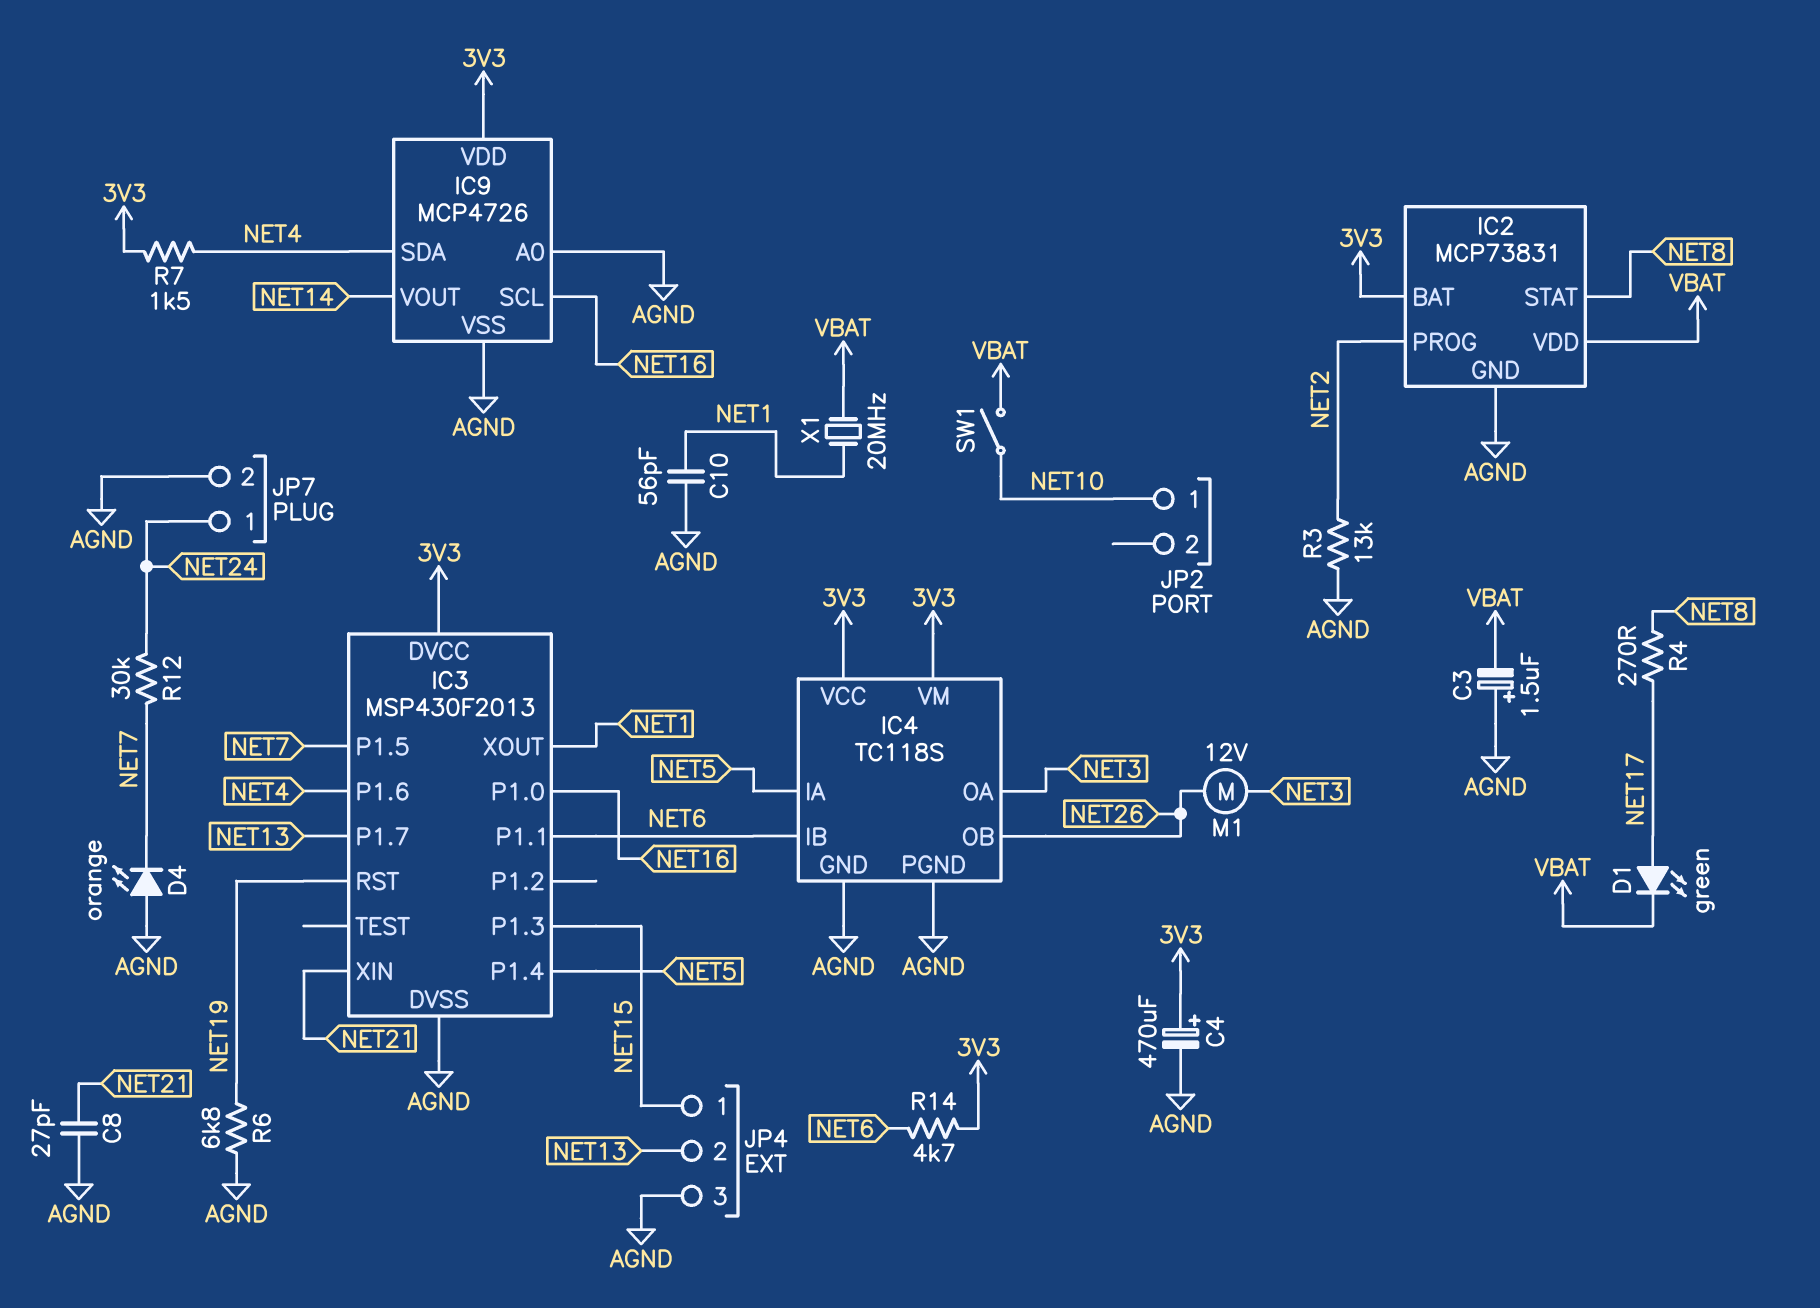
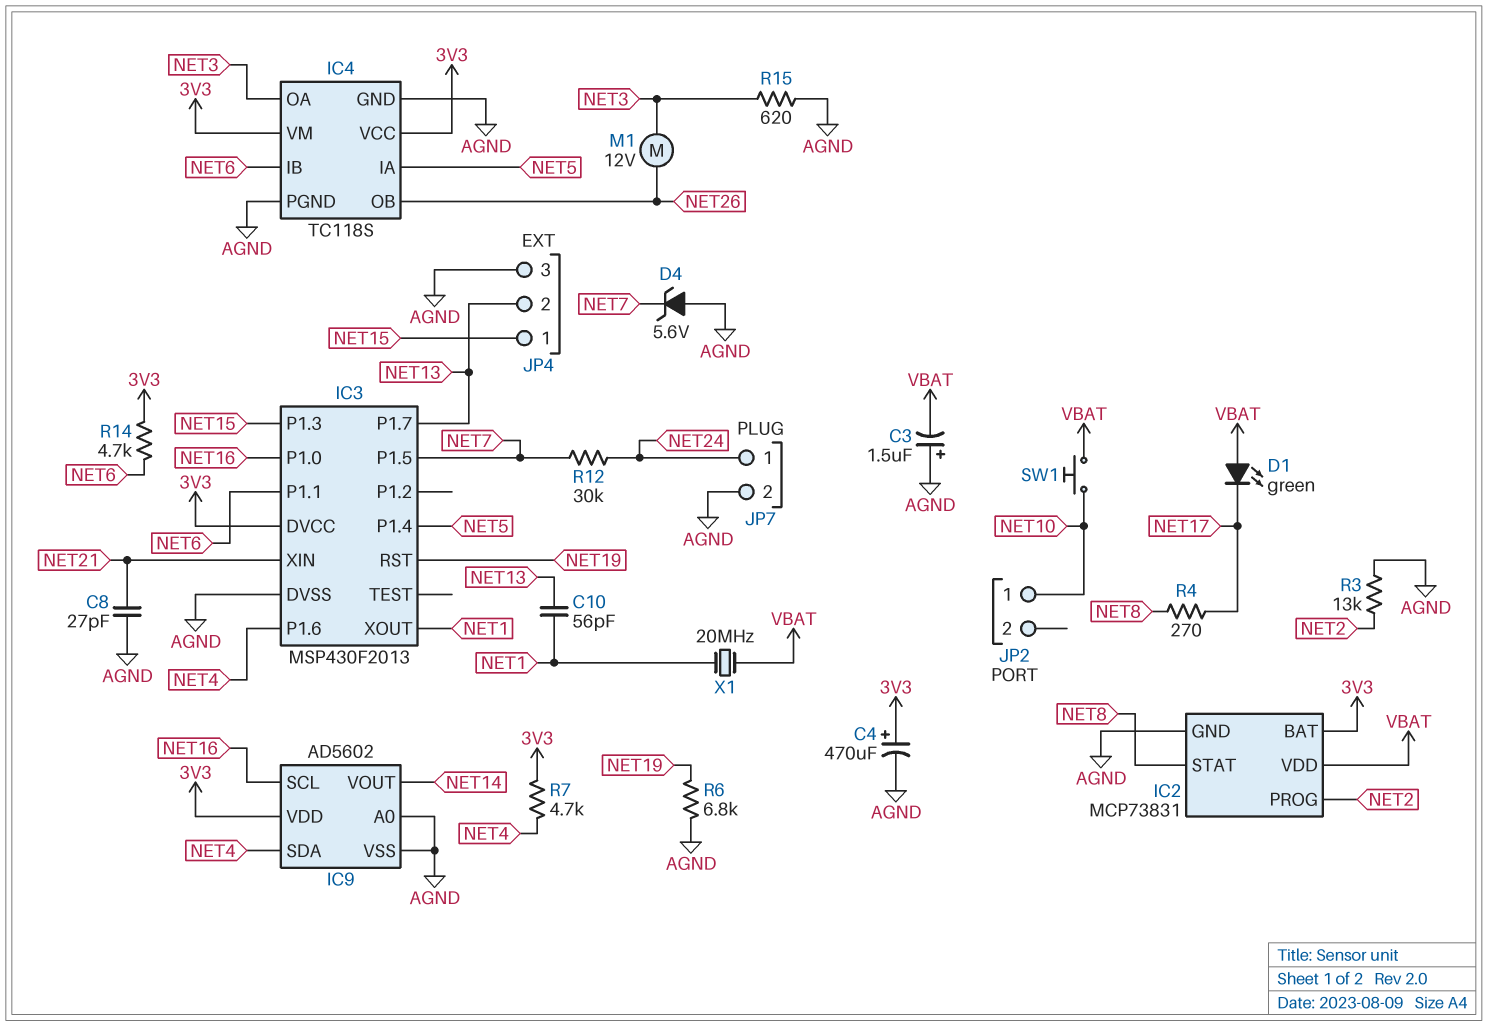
C10: 56pF (AGND, NET1) -> 56pF (NET1, NET13)
D1: LED green (A NET17, K VBAT) -> LED green (A VBAT, K NET17)
D4: LED orange (A AGND, K NET7) -> zener 5.6V (A AGND, K NET7)
IC9: MCP4726 -> AD5602
R7: 1.5k (3V3, NET4) -> 4.7k (3V3, NET4)
R15: none -> 620 (AGND, NET3)
SW1: switch (NET10, VBAT) -> button (NET10, VBAT)

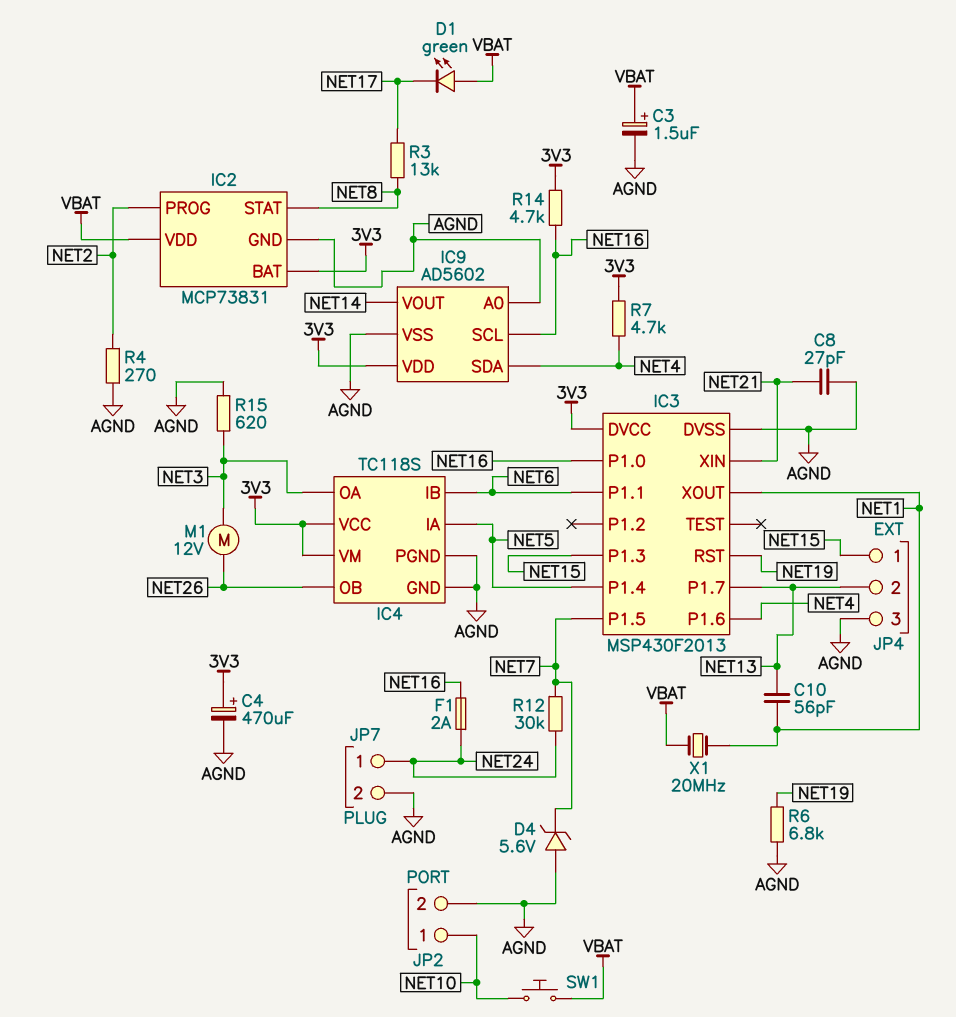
C3: 1.5uF (plus AGND, minus VBAT) -> 1.5uF (plus VBAT, minus AGND)
F1: none -> 2A (NET16, NET24)
JP2 pin 2: none -> AGND
R3: 13k (AGND, NET2) -> 13k (NET8, NET17)
R4: 270 (NET8, NET17) -> 270 (AGND, NET2)
R14: 4.7k (3V3, NET6) -> 4.7k (3V3, NET16)

